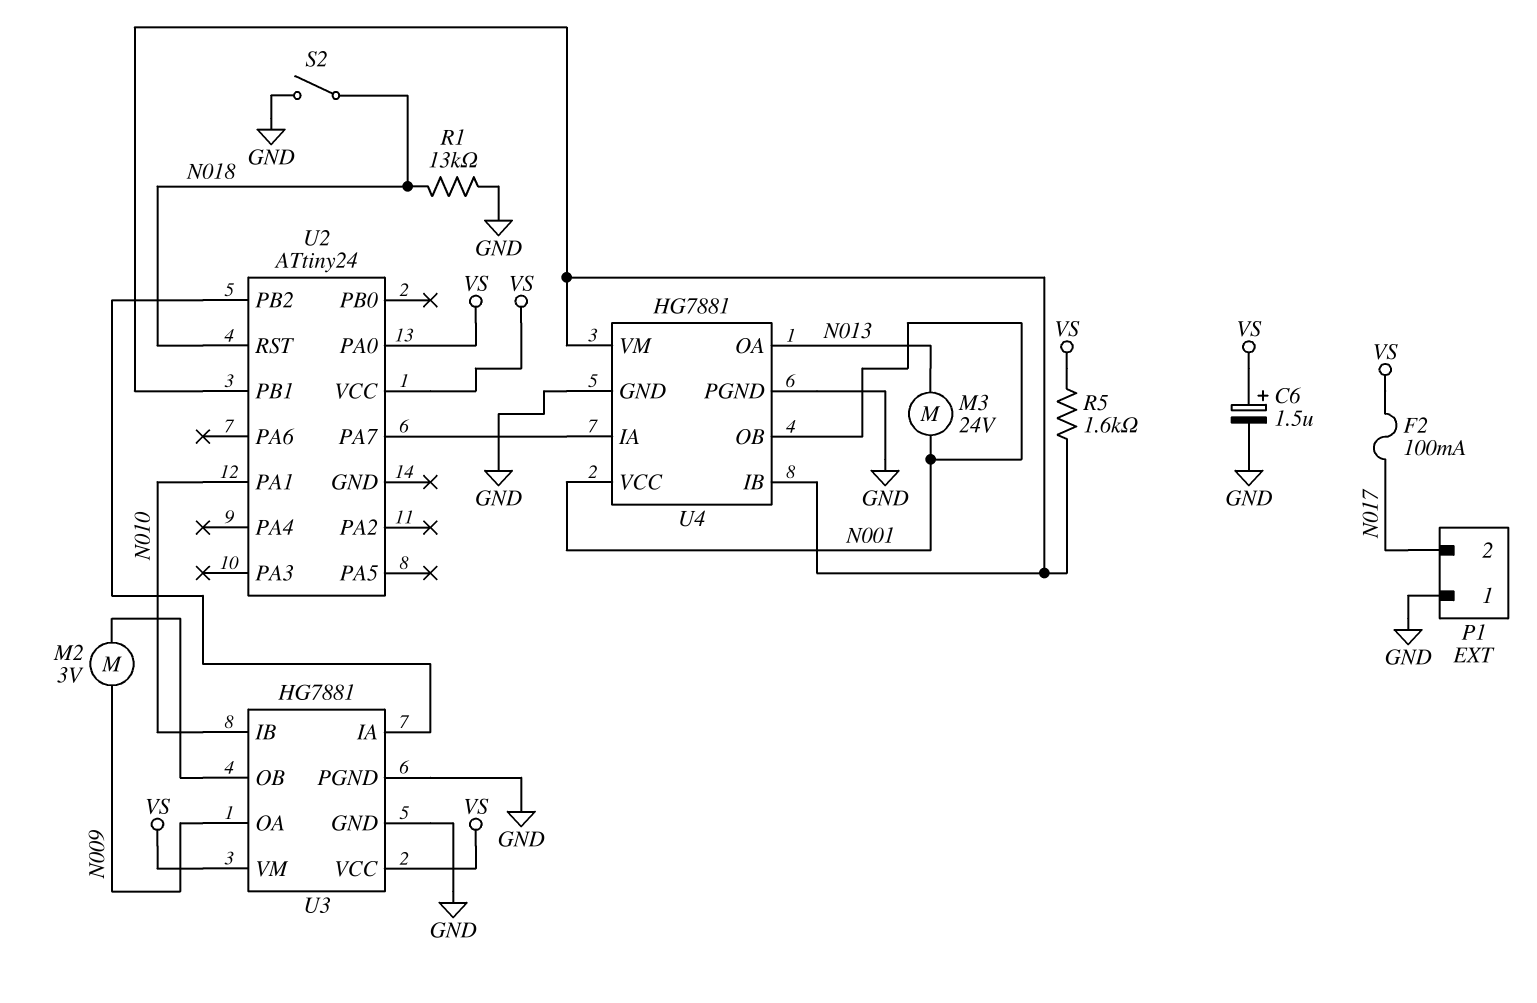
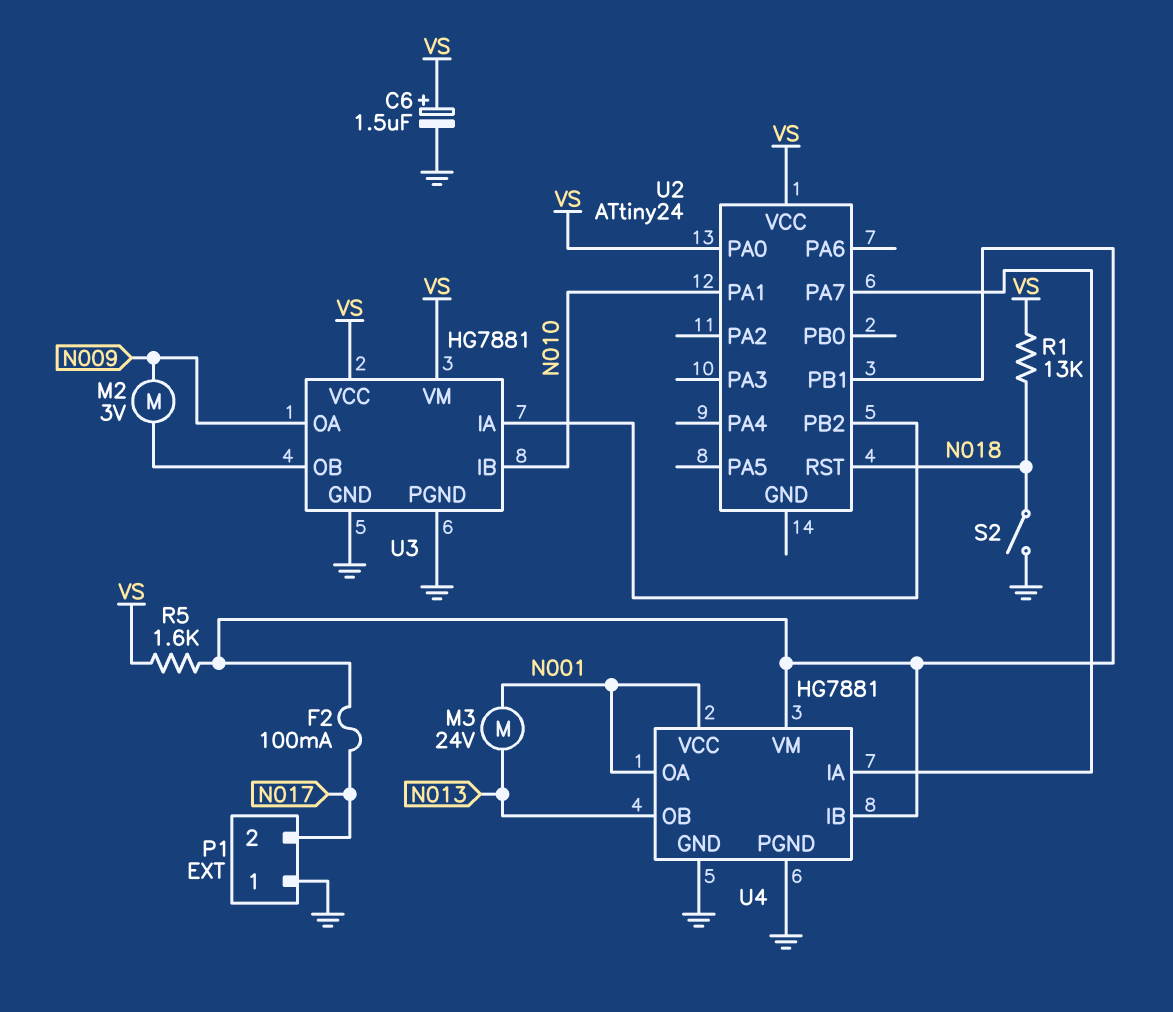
F2: 100mA (N017, VS) -> 100mA (N017, U2/PB1)
R1: 13k (GND, N018) -> 13k (N018, VS)
U4 pin OA: N013 -> N001
U4 pin OB: N001 -> N013

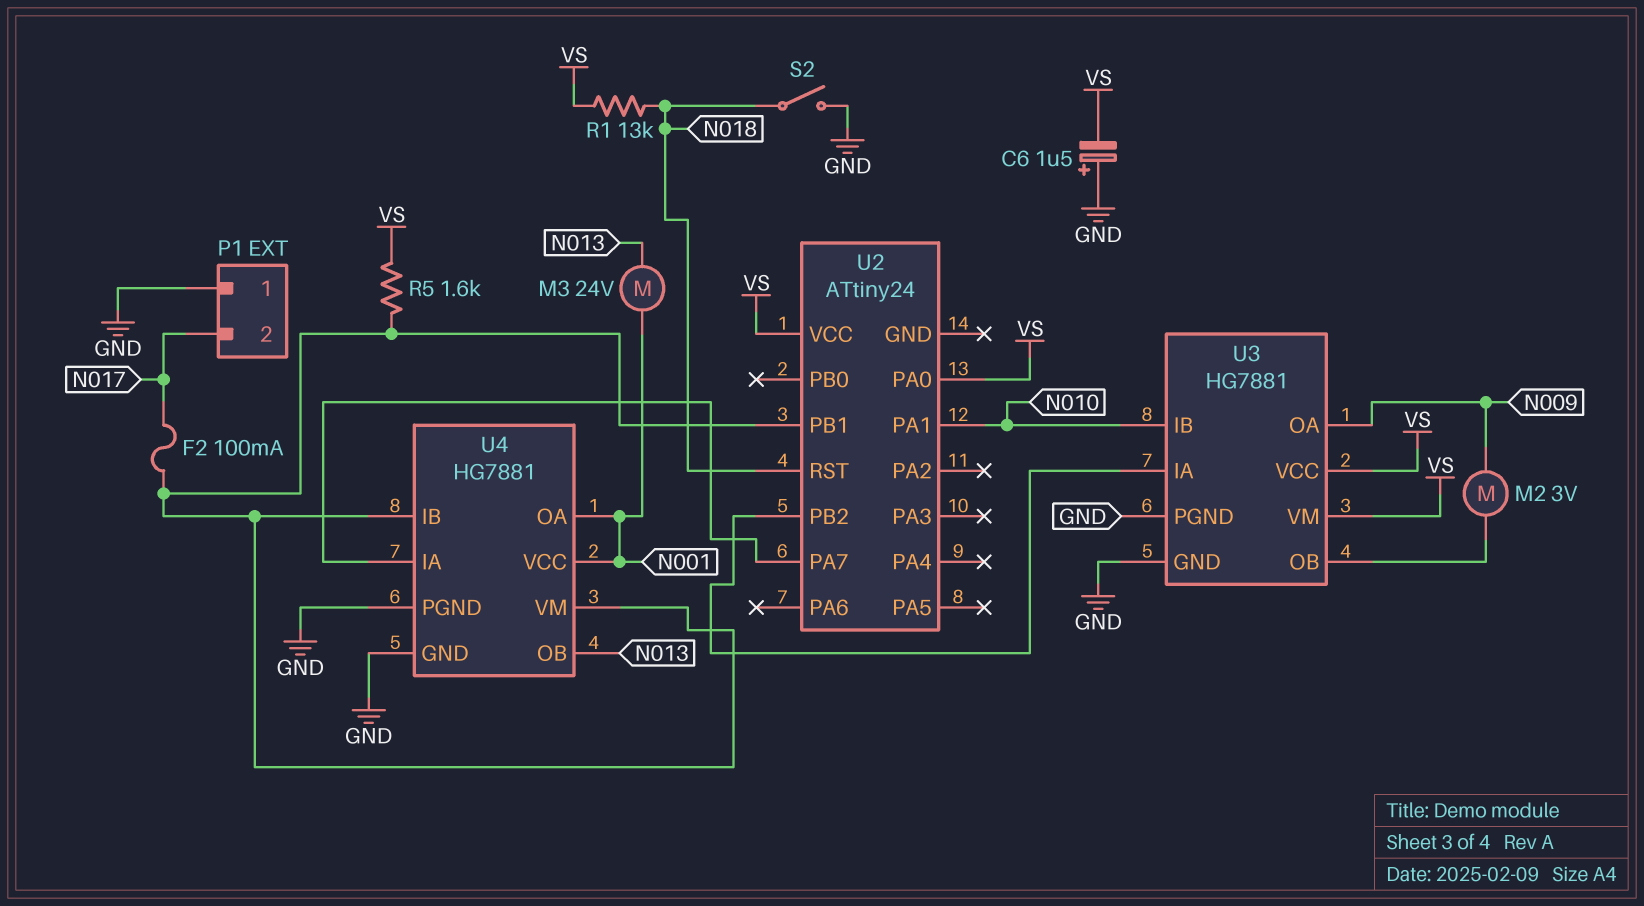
C6: 1.5uF (plus VS, minus GND) -> 1.5uF (plus GND, minus VS)

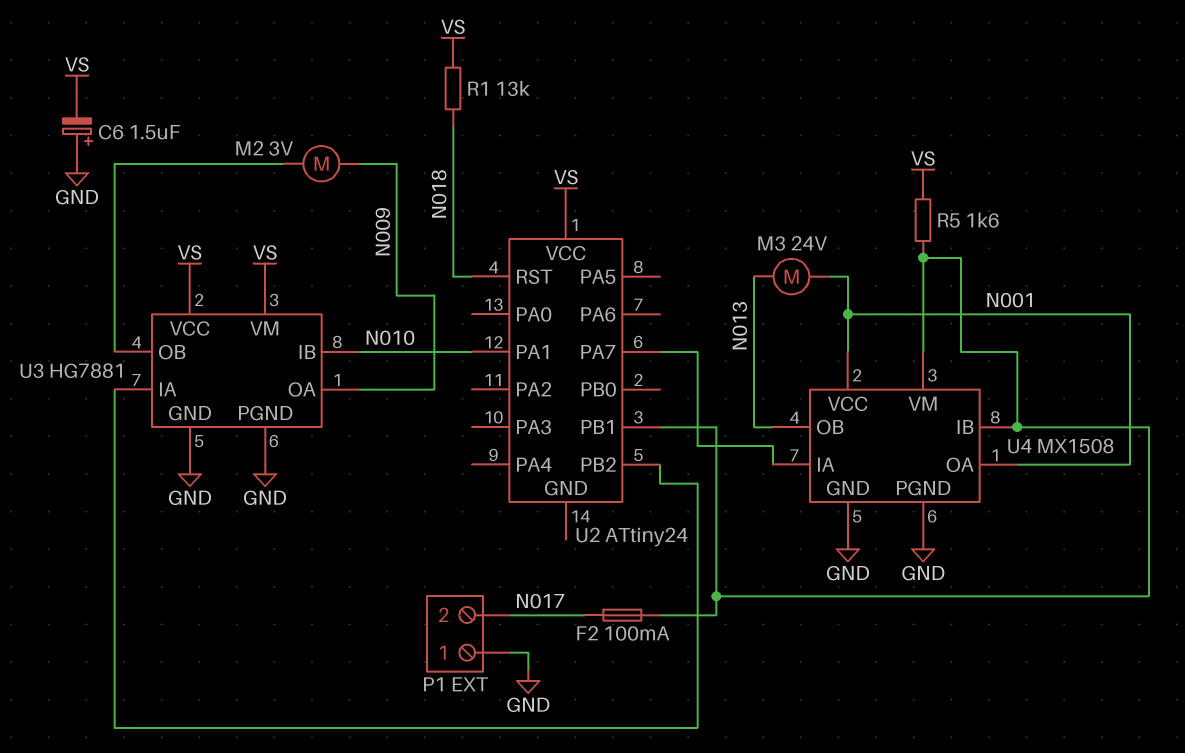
S2: switch (GND, N018) -> none
U2 pin PA0: VS -> none
U4: HG7881 -> MX1508

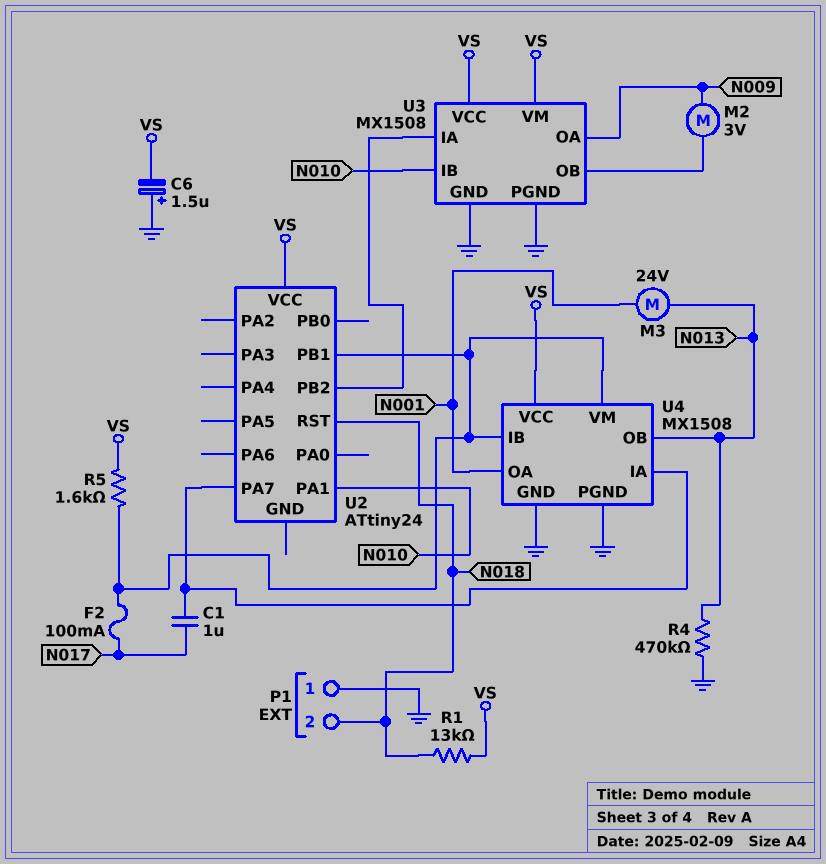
C1: none -> 1uF (N017, U2/PA7)
P1 pin 2: N017 -> N018
R4: none -> 470k (GND, N013)
U3: HG7881 -> MX1508
U4 pin VCC: N001 -> VS

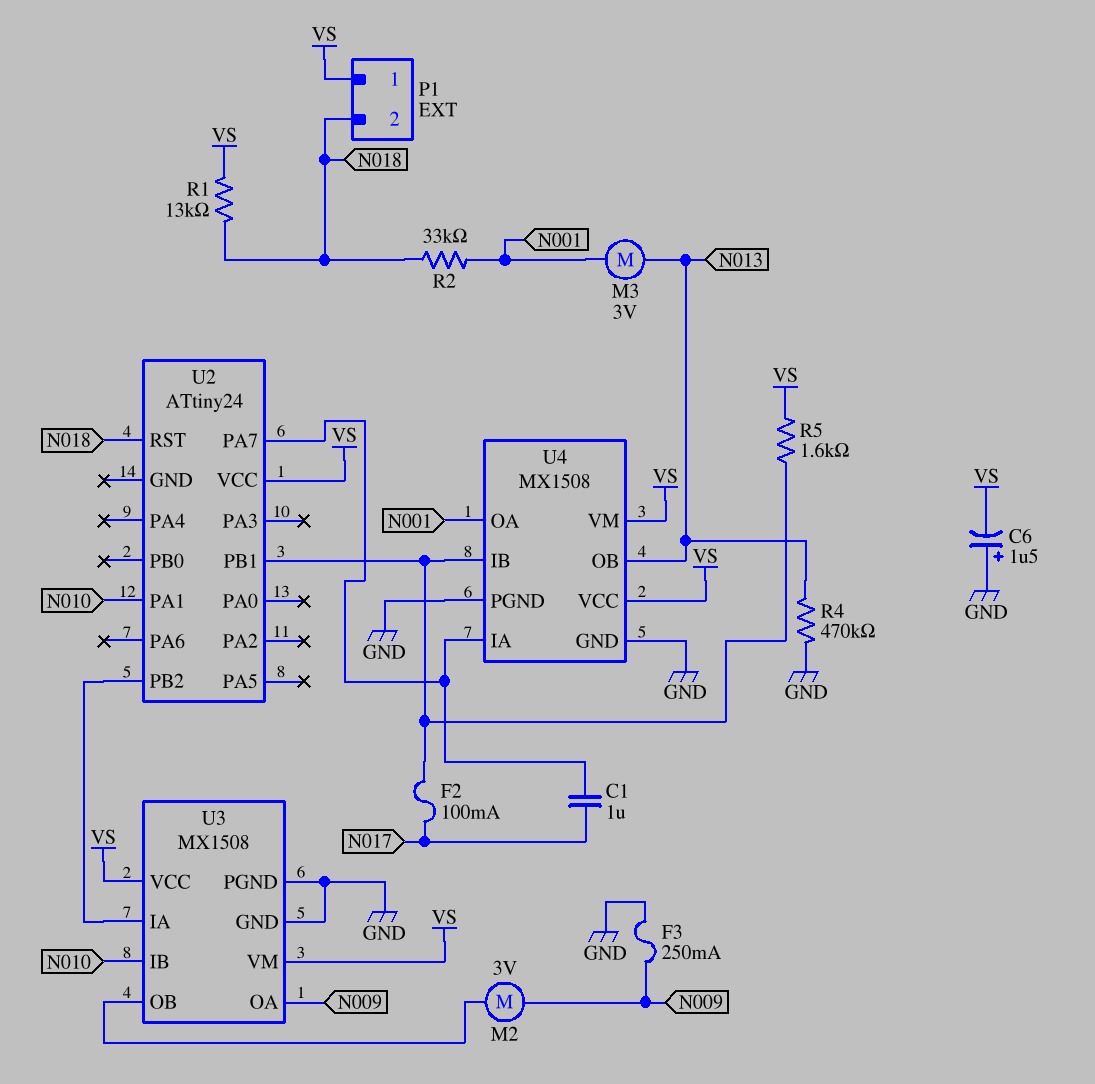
F3: none -> 250mA (GND, N009)
M3: motor 24V (N001, N013) -> motor 3V (N001, N013)
P1 pin 1: GND -> VS
R2: none -> 33k (N001, N018)
U4 pin VM: U2/PB1 -> VS

